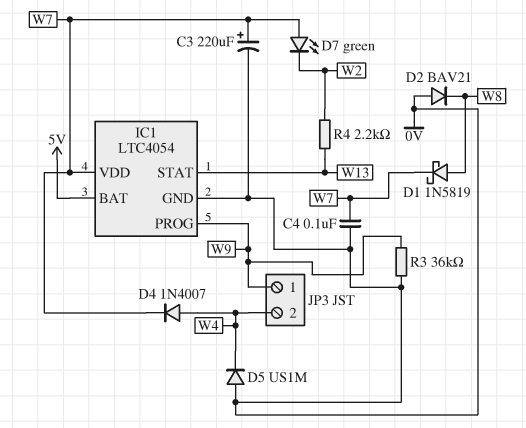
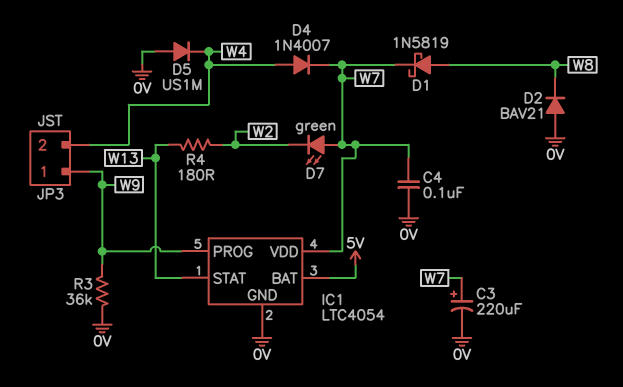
R4: 2.2k (W2, W13) -> 180 (W2, W13)

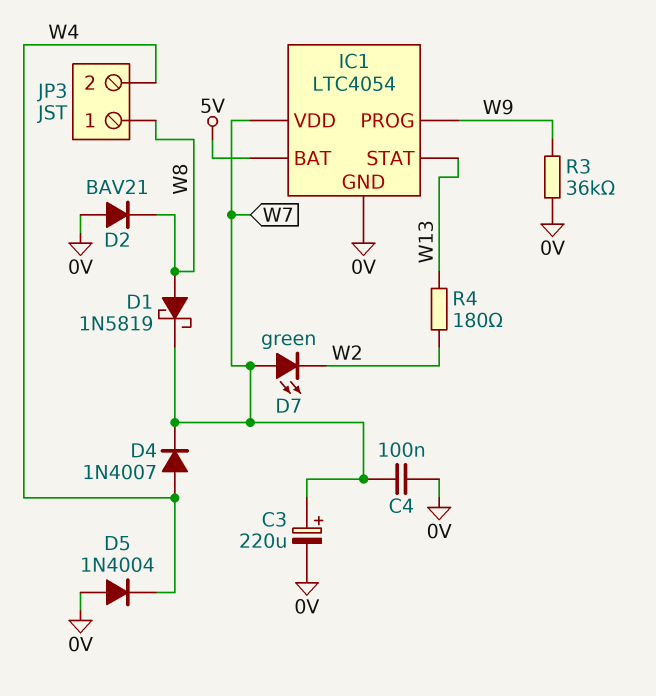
D5: diode US1M (A 0V, K W4) -> diode 1N4004 (A 0V, K W4)
JP3 pin 1: W9 -> W8

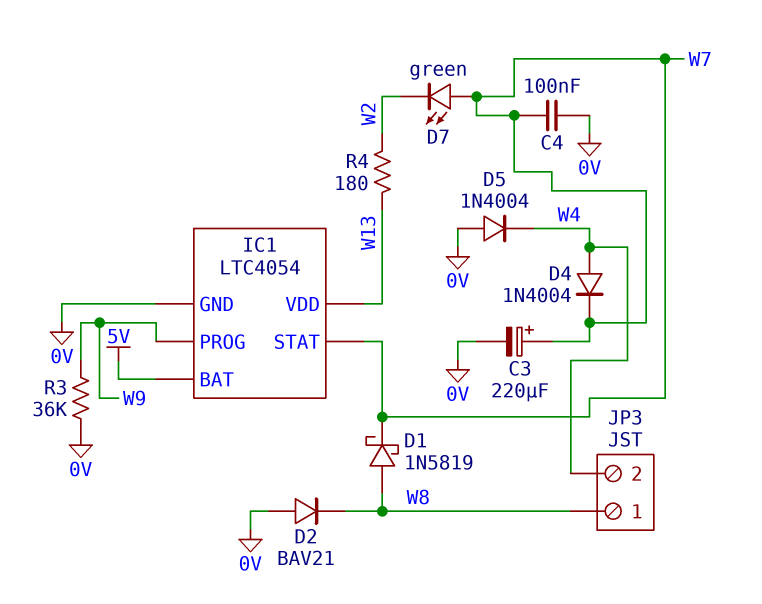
D4: diode 1N4007 (A W4, K W7) -> diode 1N4004 (A W4, K W7)
IC1 pin STAT: W13 -> W7
IC1 pin VDD: W7 -> W13

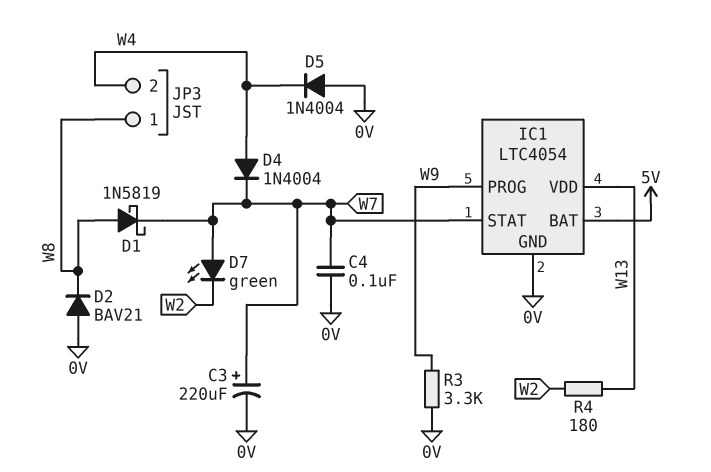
R3: 36k (0V, W9) -> 3.3k (0V, W9)

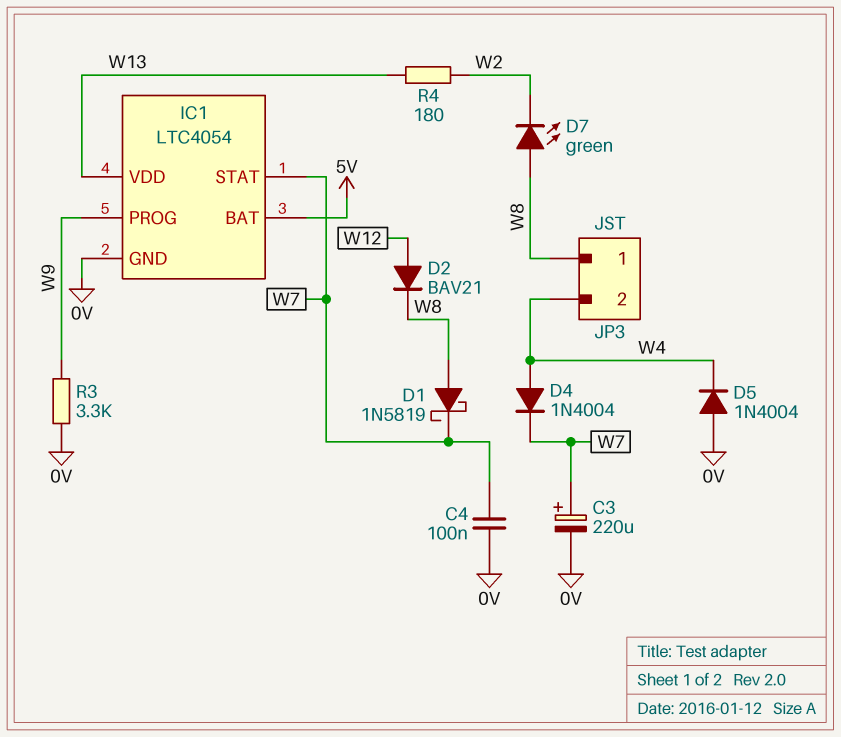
D2: diode BAV21 (A 0V, K W8) -> diode BAV21 (A W12, K W8)
D7: LED green (A W7, K W2) -> LED green (A W8, K W2)

